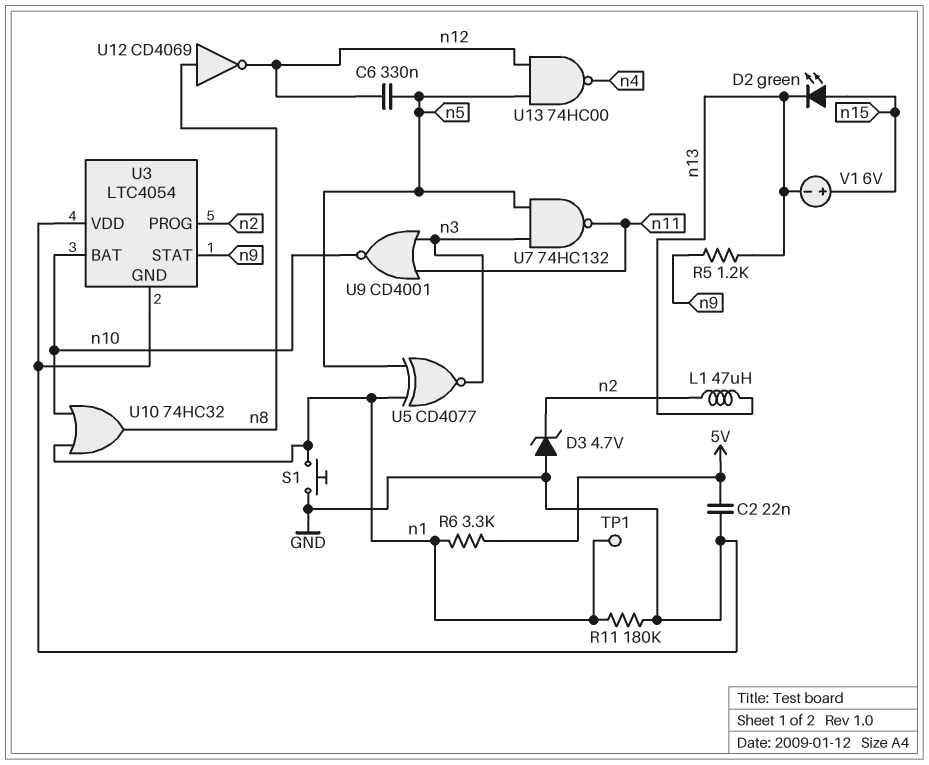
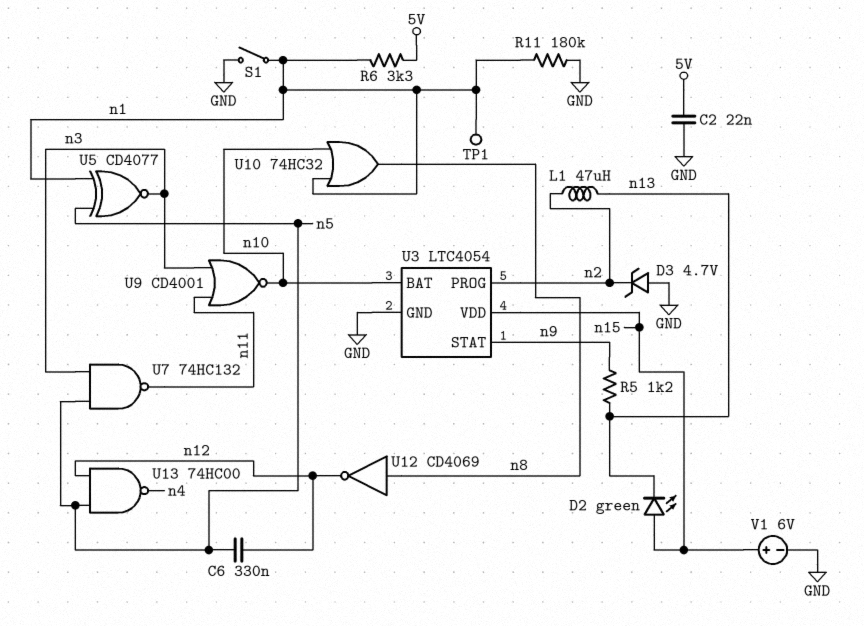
S1: button (GND, n1) -> switch (GND, n1)
U3 pin VDD: GND -> n15
V1: 6V (plus n15, minus n13) -> 6V (plus n15, minus GND)

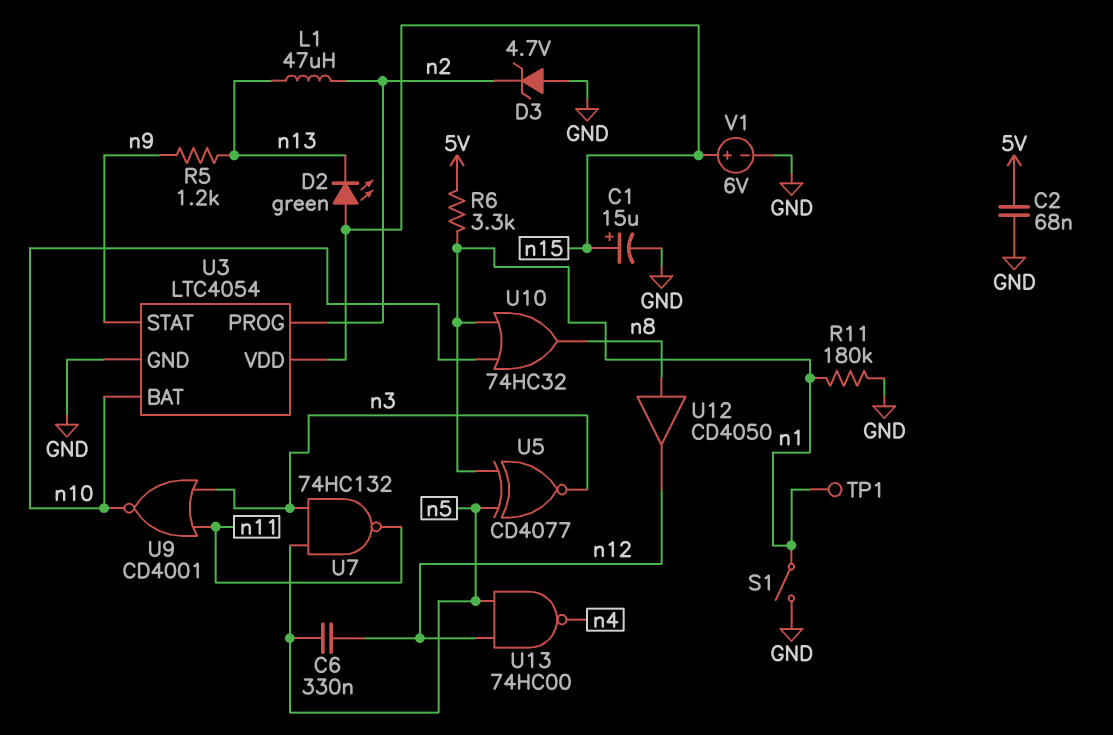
C1: none -> 15uF (plus n15, minus GND)
C2: 22nF (5V, GND) -> 68nF (5V, GND)
U12: NOT CD4069 (in n8, out n12) -> buffer CD4050 (in n8, out n12)

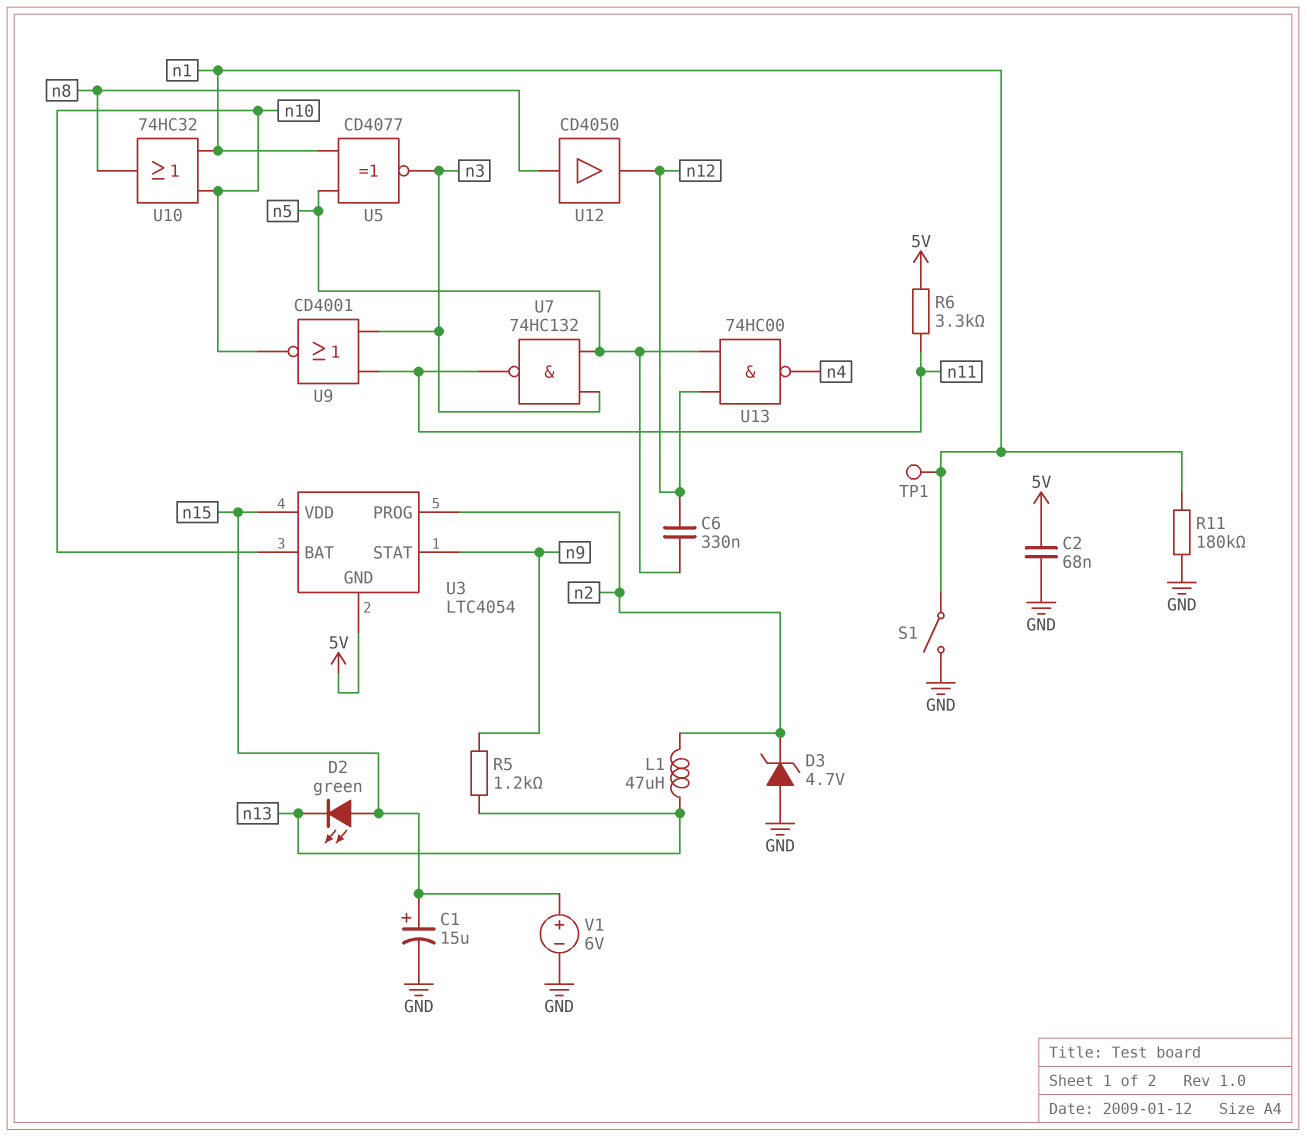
R6: 3.3k (5V, n1) -> 3.3k (5V, n11)
U3 pin GND: GND -> 5V

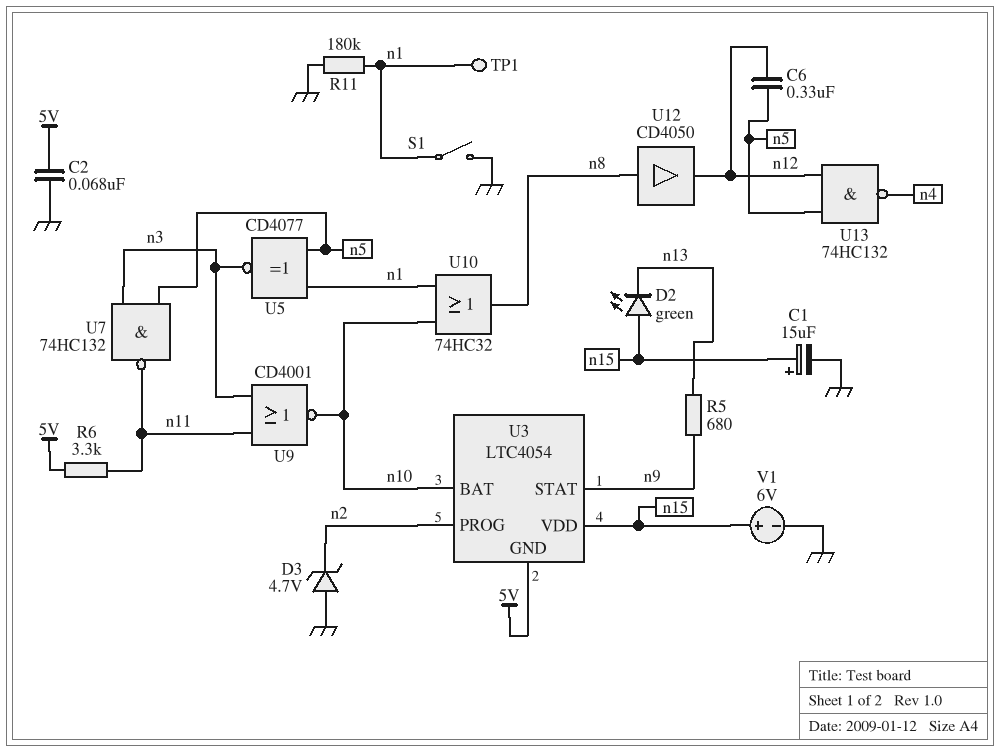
L1: 47uH (n2, n13) -> none
R5: 1.2k (n9, n13) -> 680 (n9, n13)
U13: NAND 74HC00 (in n5, in n12, out n4) -> NAND 74HC132 (in n5, in n12, out n4)

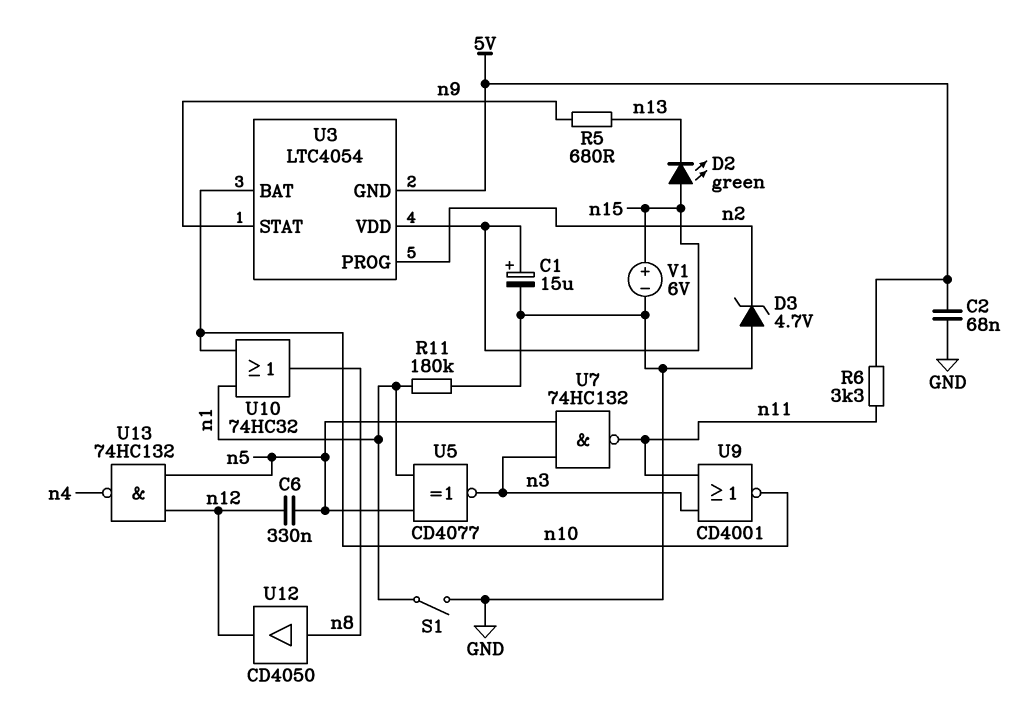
TP1: test point (n1) -> none

